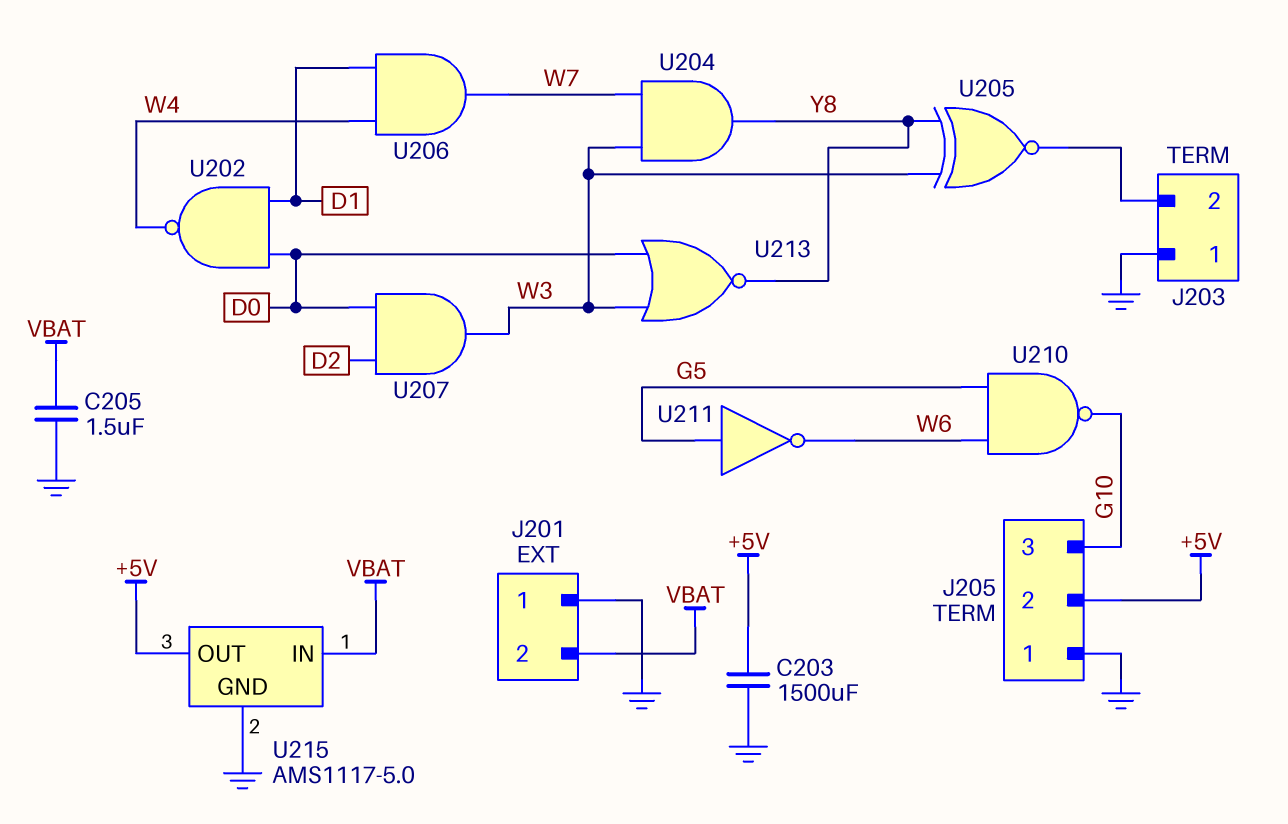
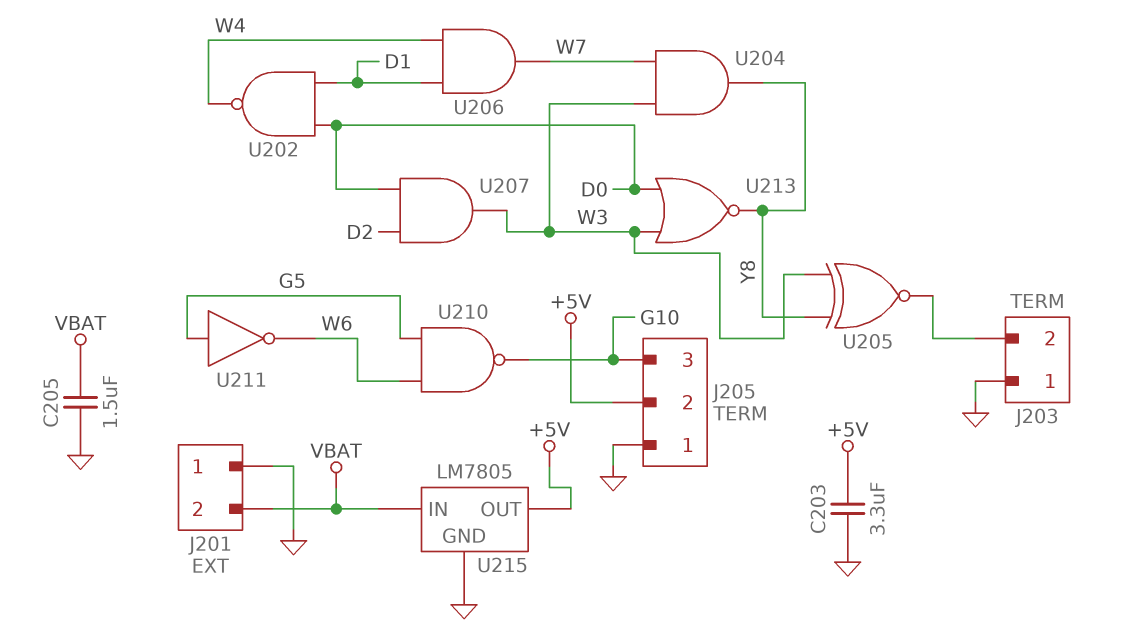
C203: 1500uF (+5V, GND) -> 3.3uF (+5V, GND)
U215: AMS1117-5.0 -> LM7805

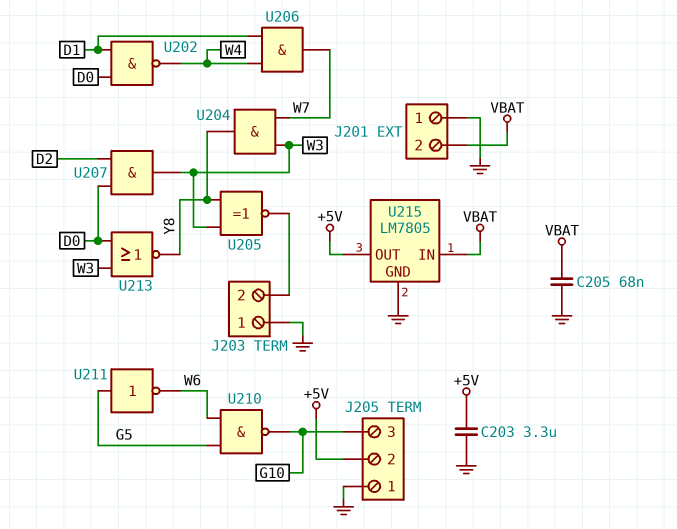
C205: 1.5uF (GND, VBAT) -> 68nF (GND, VBAT)

